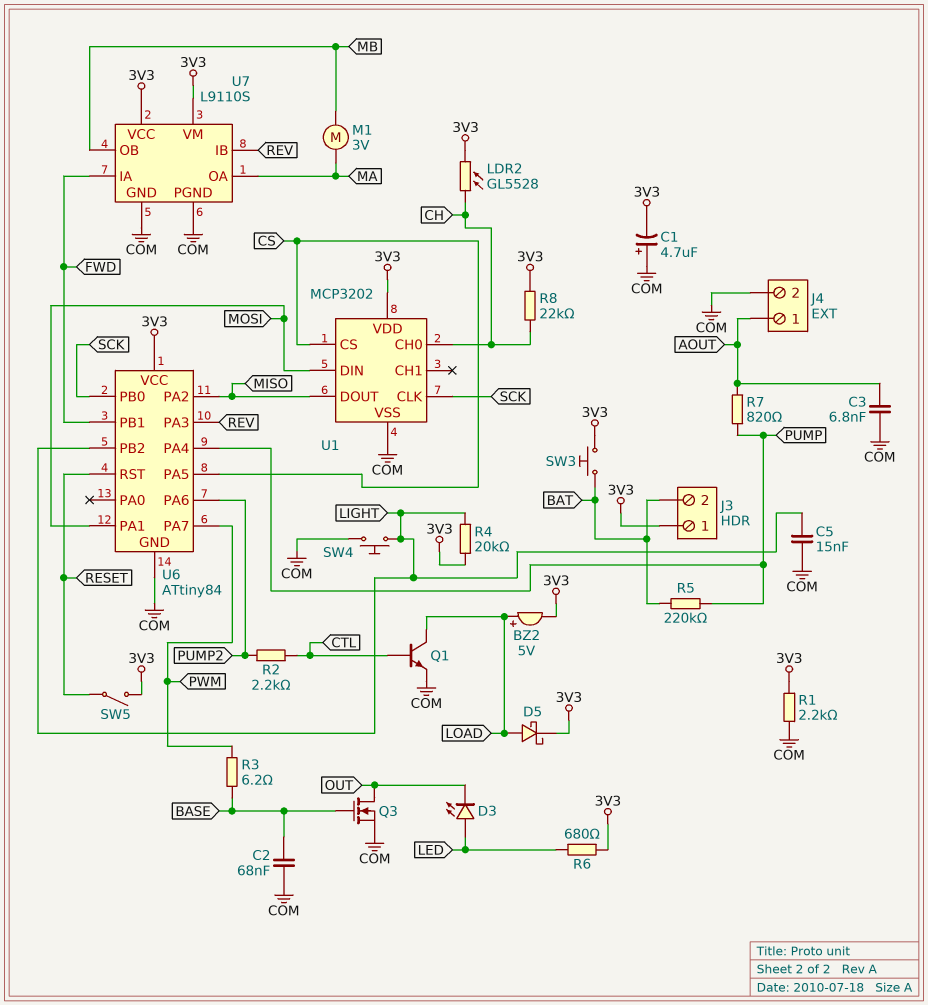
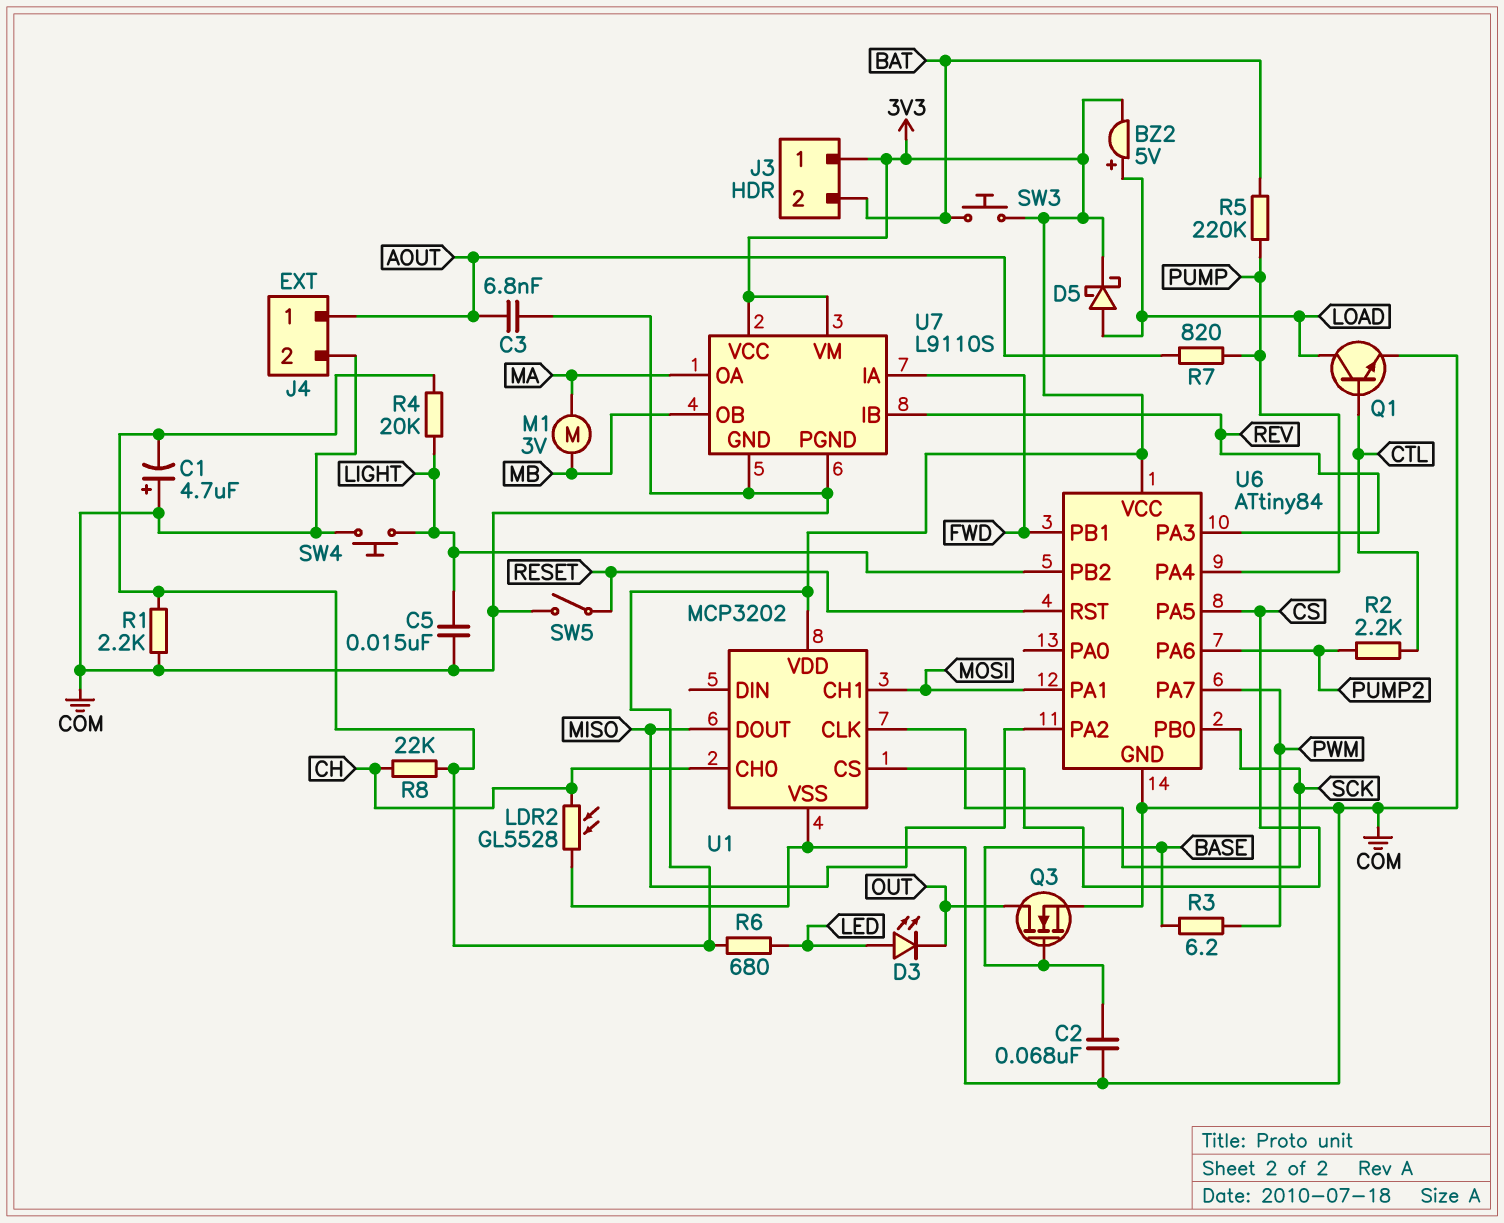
LDR2: GL5528 (3V3, CH) -> GL5528 (CH, COM)
SW5: switch (3V3, RESET) -> switch (COM, RESET)
U1 pin CH1: none -> MOSI
U1 pin DIN: MOSI -> none

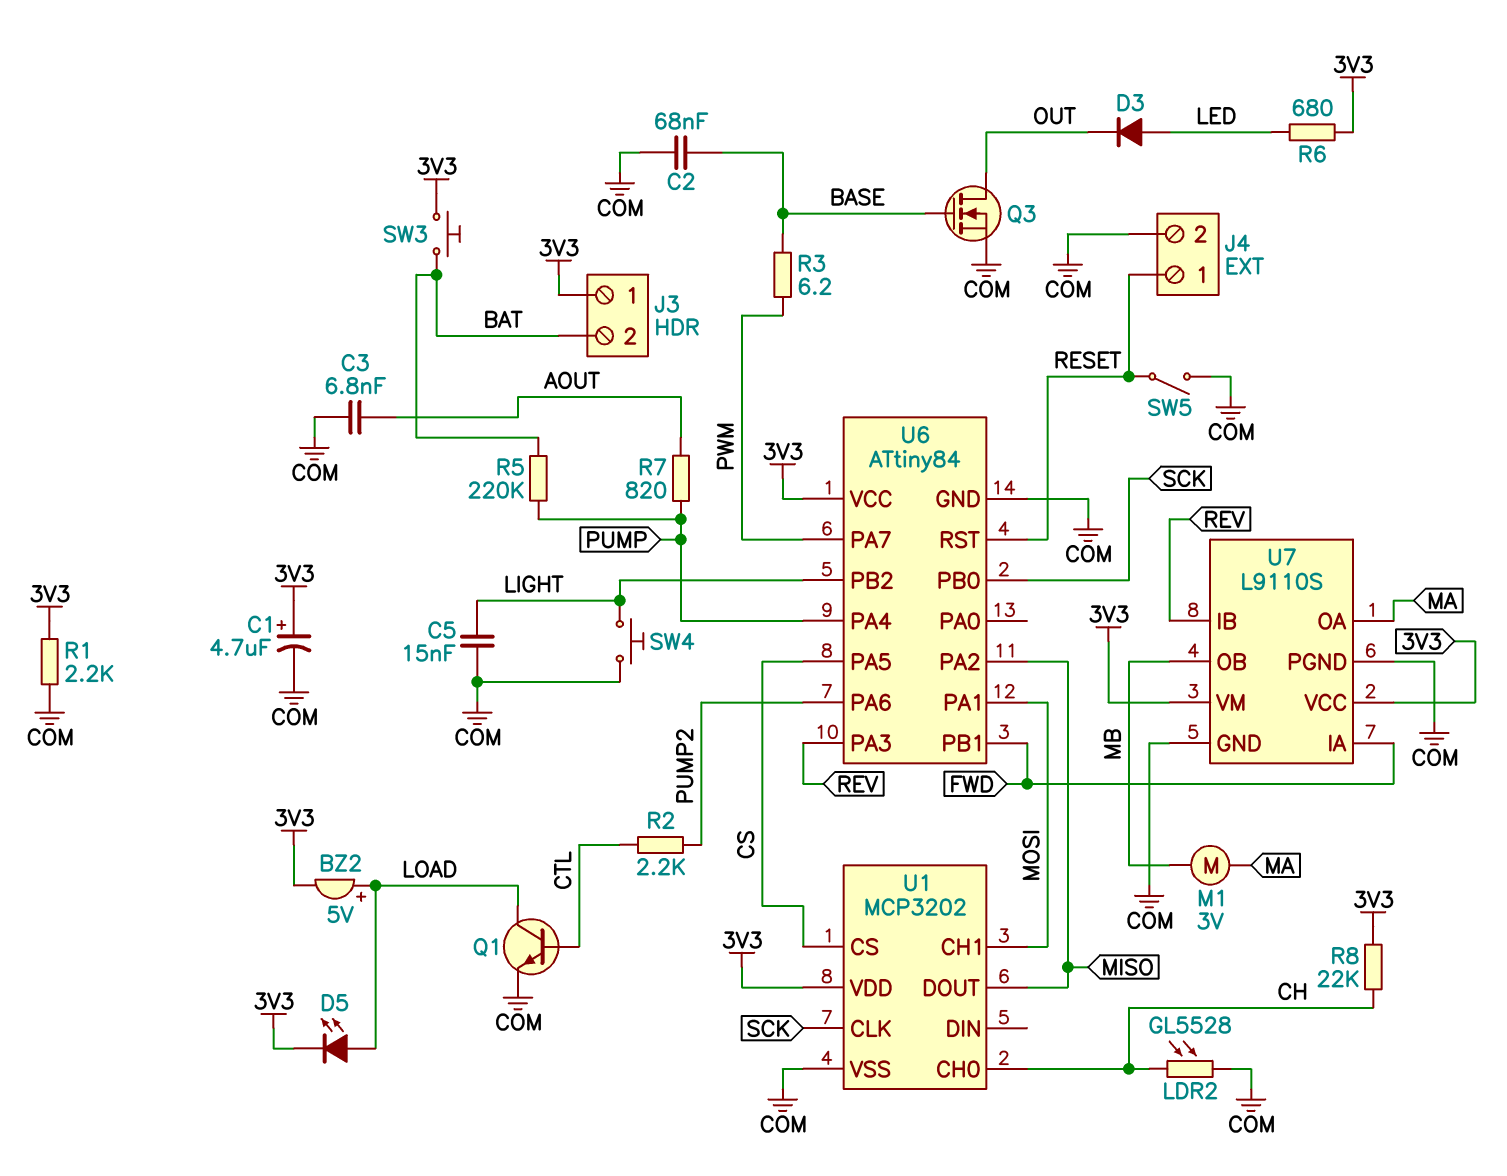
C1: 4.7uF (plus COM, minus 3V3) -> 4.7uF (plus 3V3, minus COM)
D3: LED (A LED, K OUT) -> diode (A LED, K OUT)
D5: schottky (A LOAD, K 3V3) -> LED (A LOAD, K 3V3)
J4 pin 1: AOUT -> RESET
R4: 20k (3V3, LIGHT) -> none

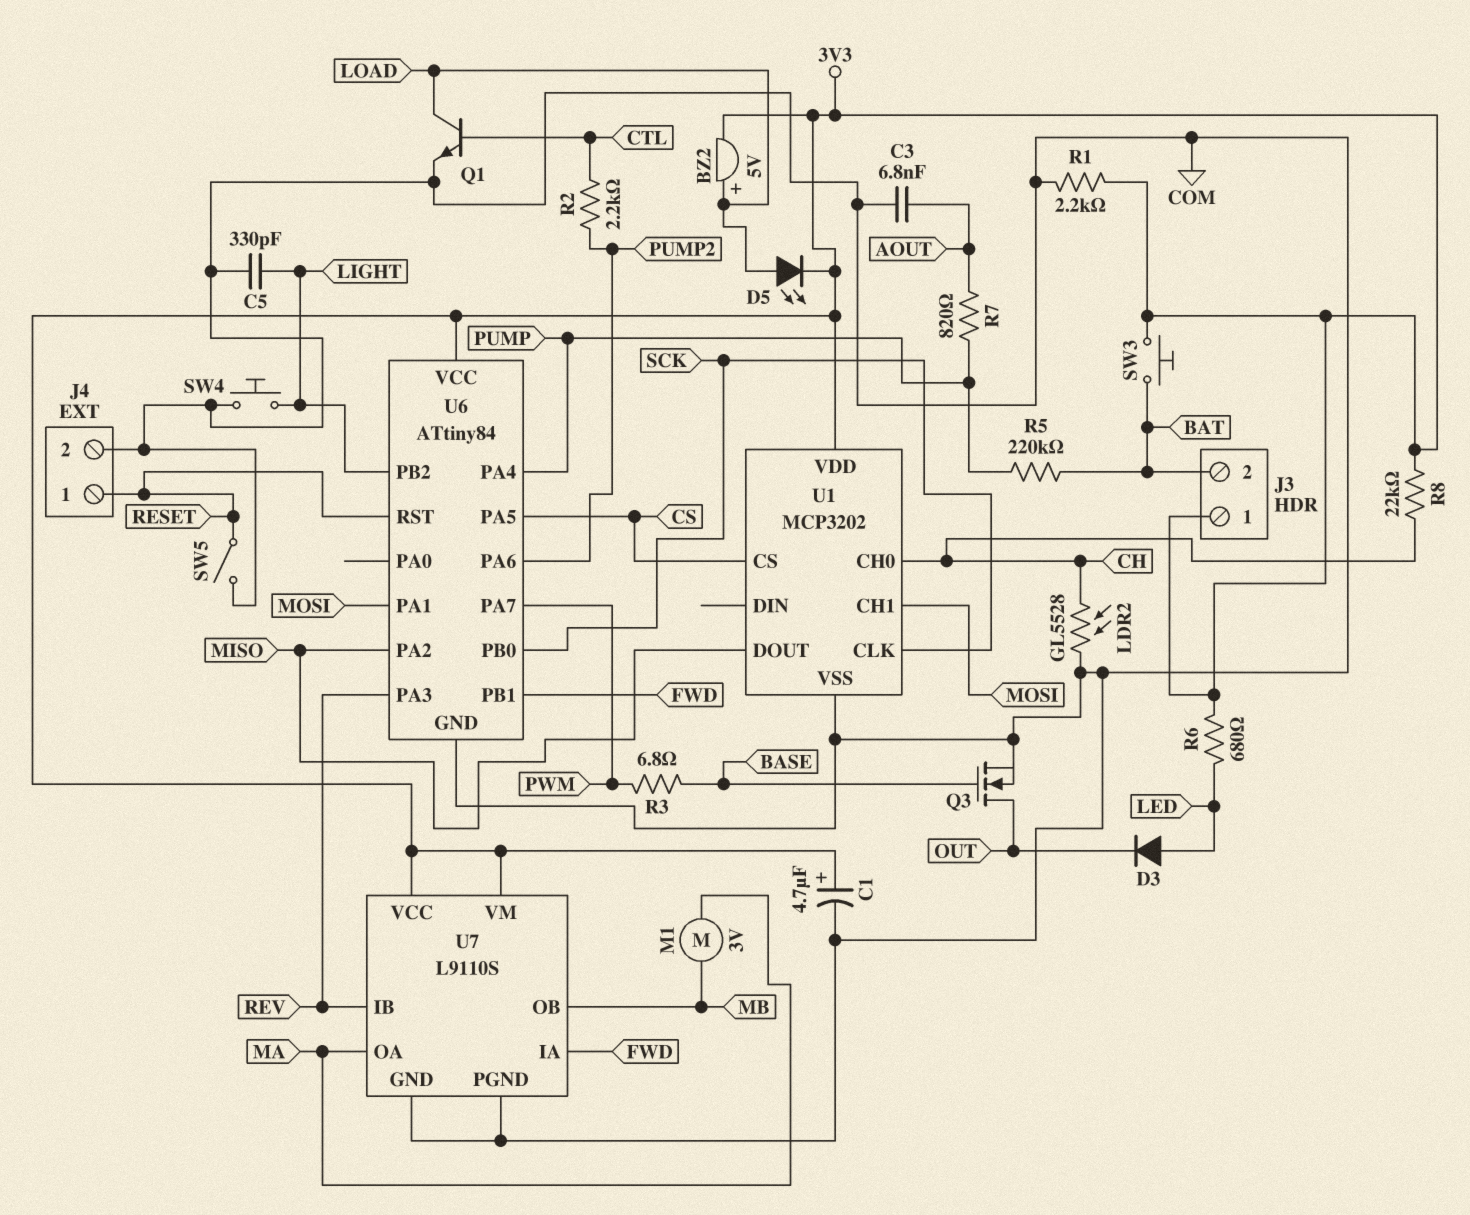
C2: 68nF (BASE, COM) -> none
C5: 15nF (COM, LIGHT) -> 330pF (COM, LIGHT)
R3: 6.2 (BASE, PWM) -> 6.8 (BASE, PWM)

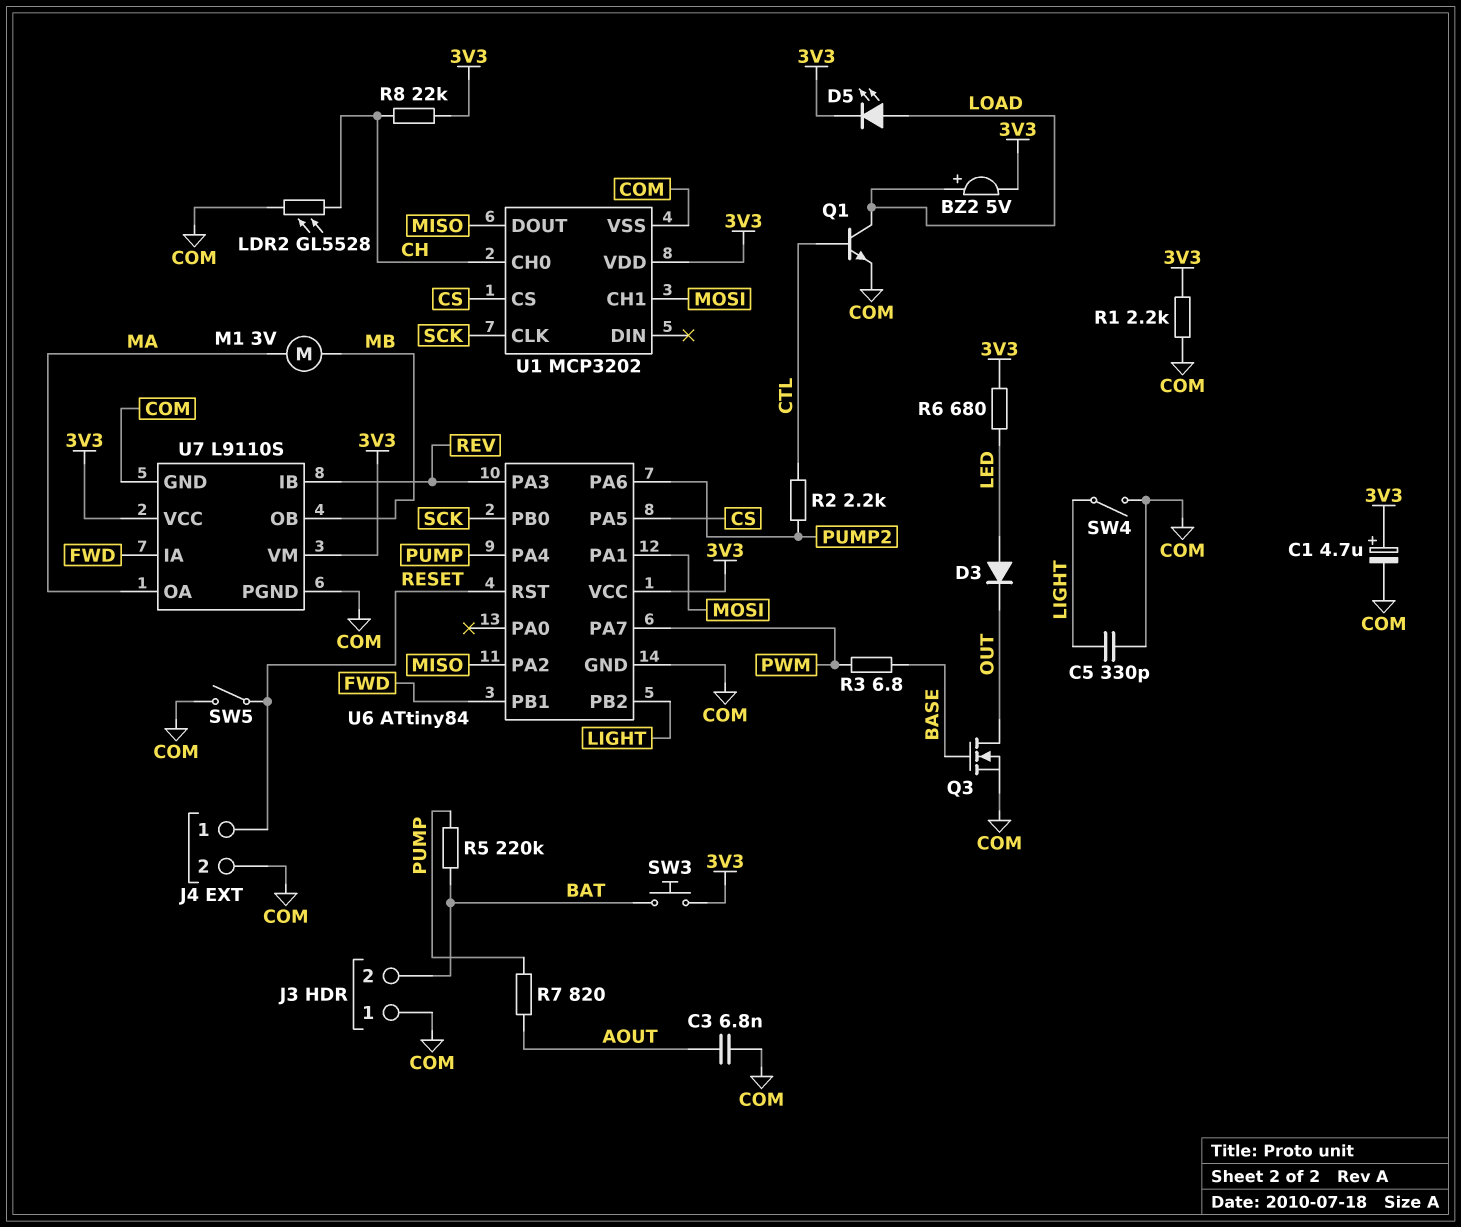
J3 pin 1: 3V3 -> COM
SW4: button (COM, LIGHT) -> switch (COM, LIGHT)

